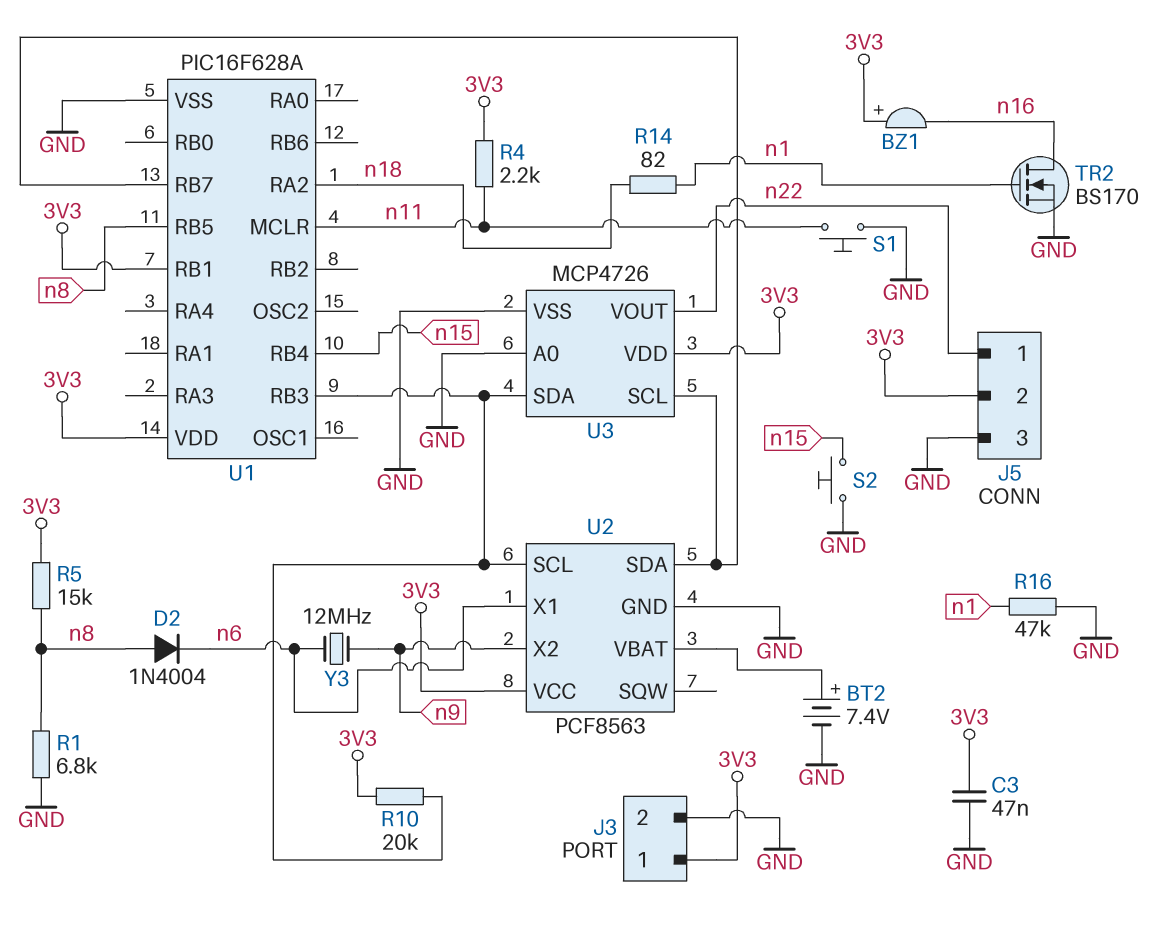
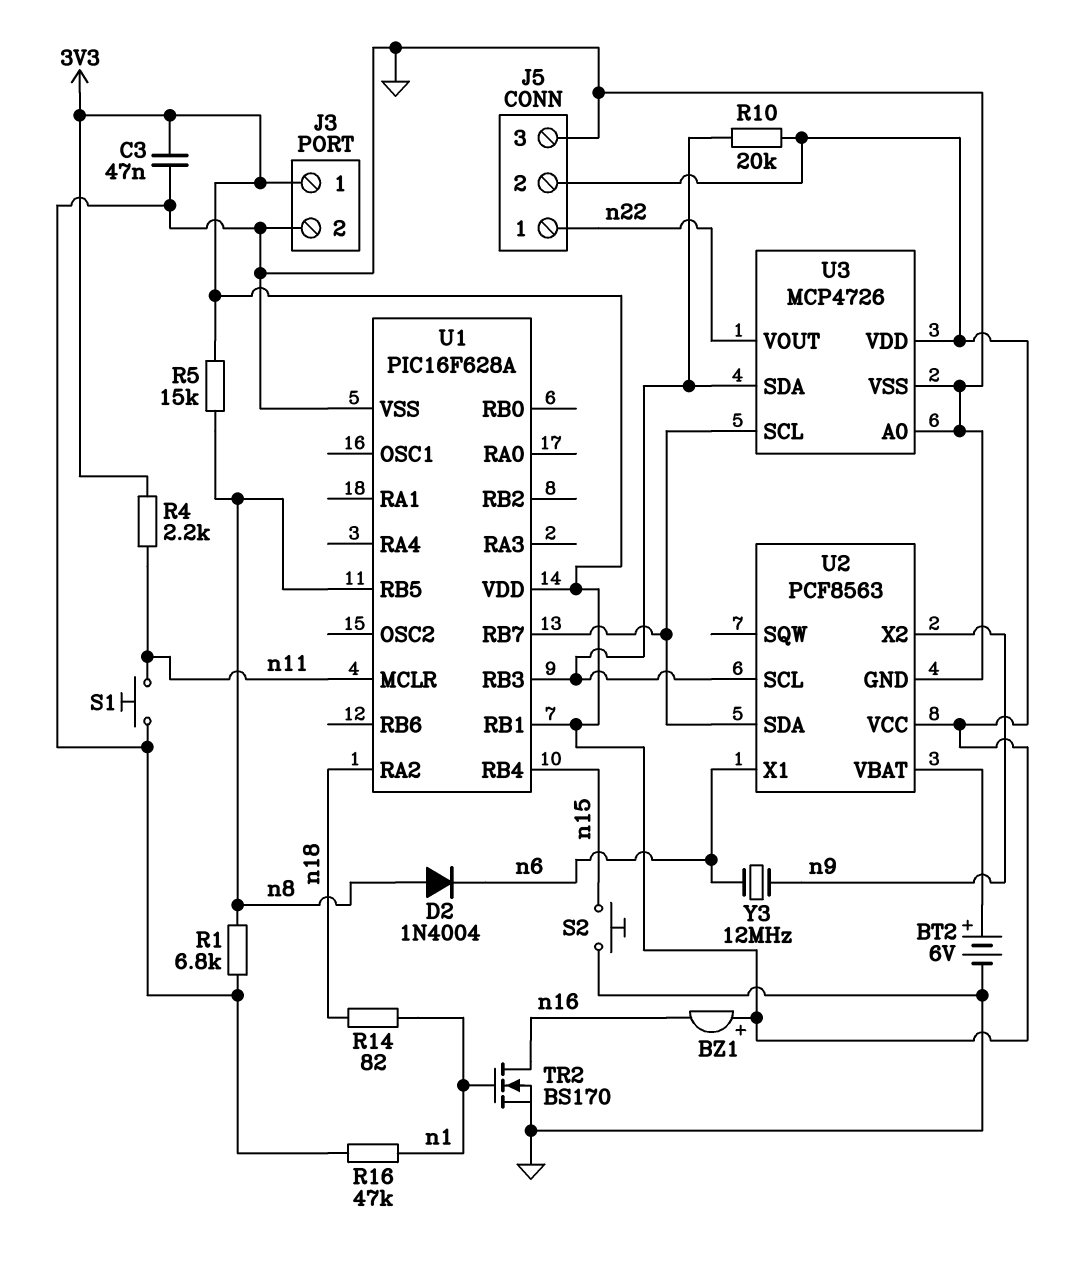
BT2: 7.4V (plus U2/VBAT, minus GND) -> 6V (plus U2/VBAT, minus GND)

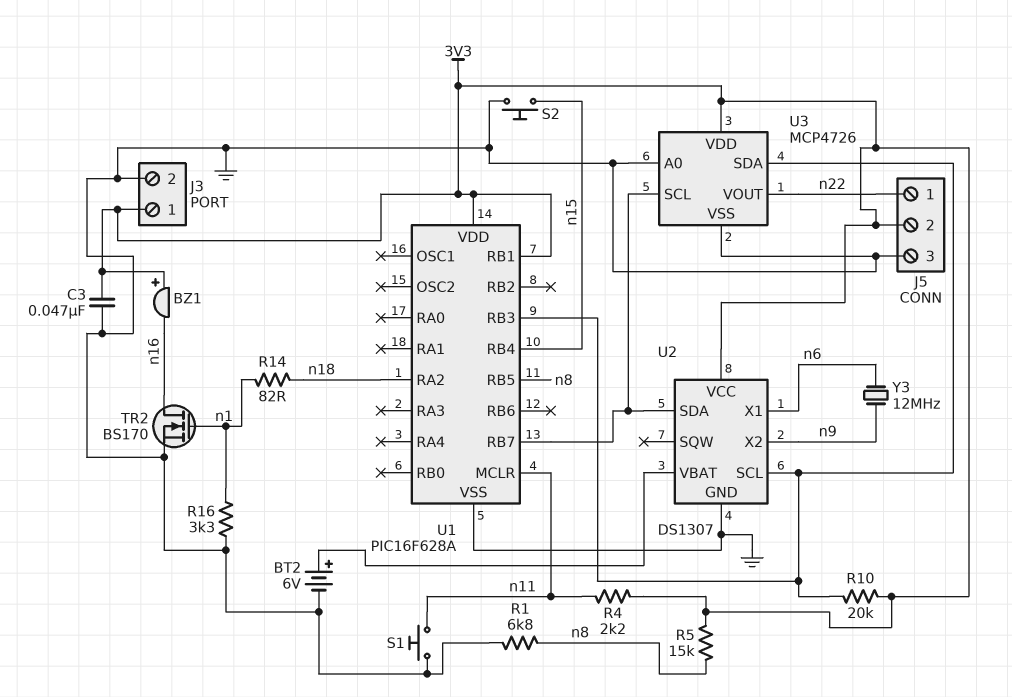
D2: diode 1N4004 (A n8, K n6) -> none
R16: 47k (GND, n1) -> 3.3k (GND, n1)
U2: PCF8563 -> DS1307

